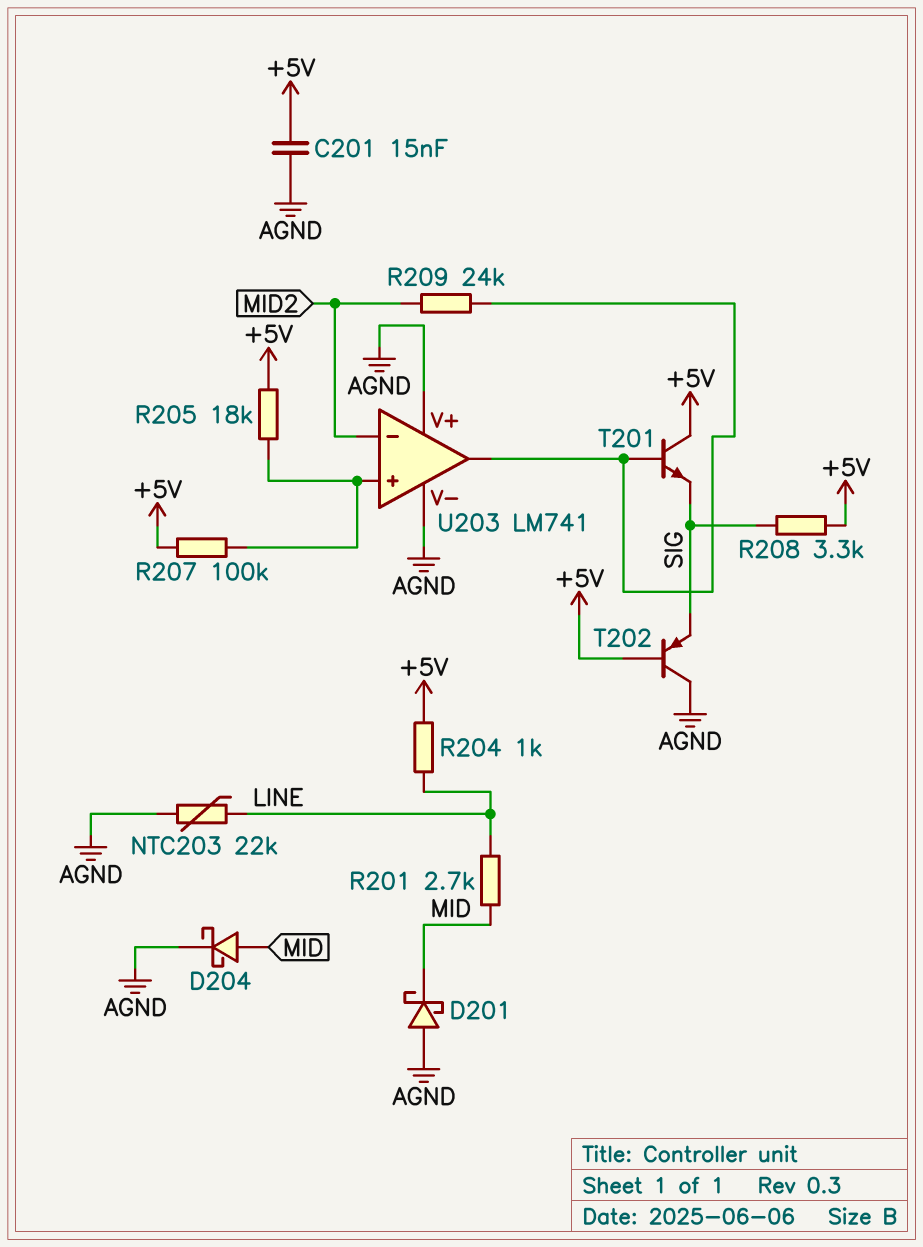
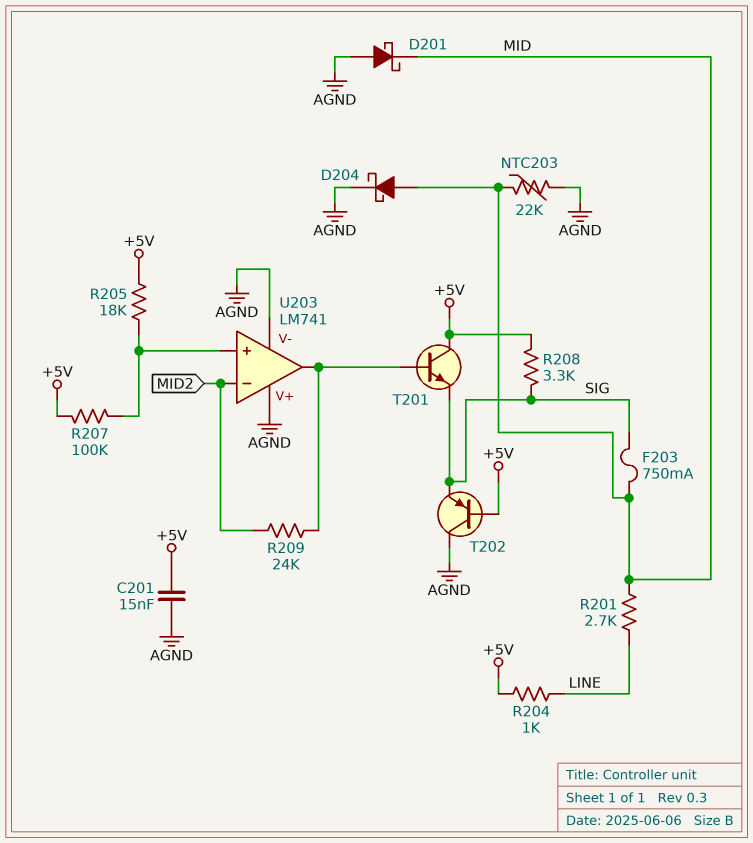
F203: none -> 750mA (MID, SIG)
NTC203: 22k (AGND, LINE) -> 22k (AGND, MID)

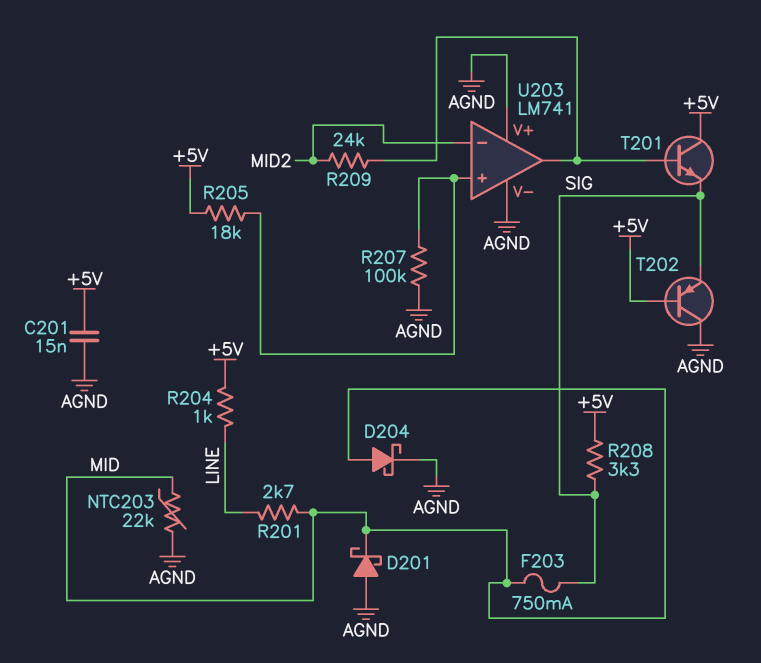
R207: 100k (+5V, U203/in+) -> 100k (AGND, U203/in+)

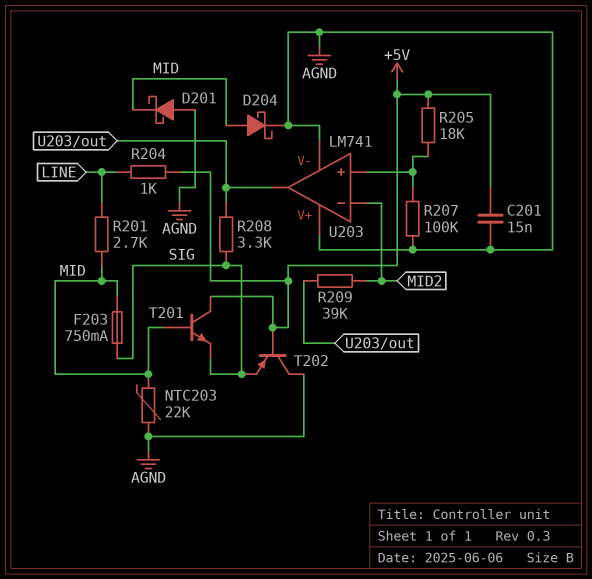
R208: 3.3k (+5V, SIG) -> 3.3k (SIG, U203/out)
R209: 24k (MID2, U203/out) -> 39k (MID2, U203/out)
T201: NPN (B U203/out, C +5V, E SIG) -> NPN (B MID, C +5V, E SIG)

